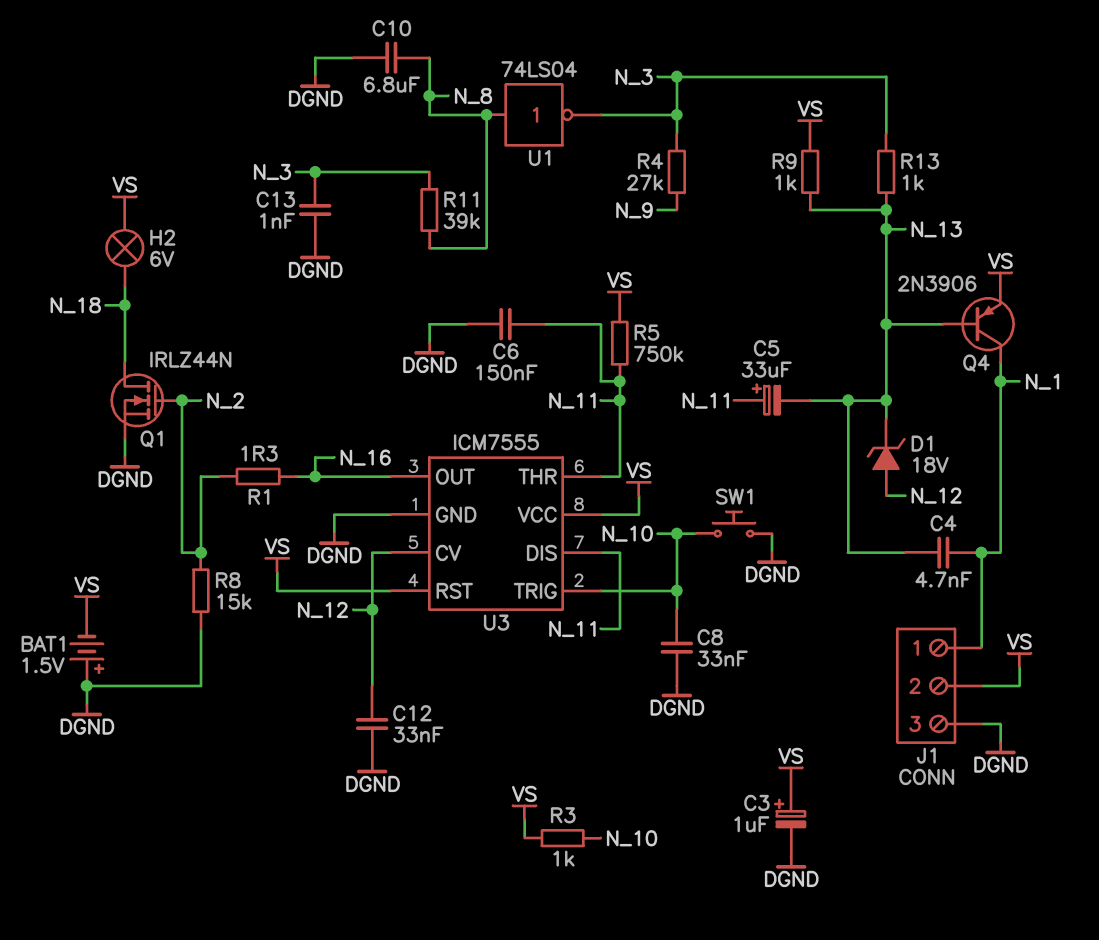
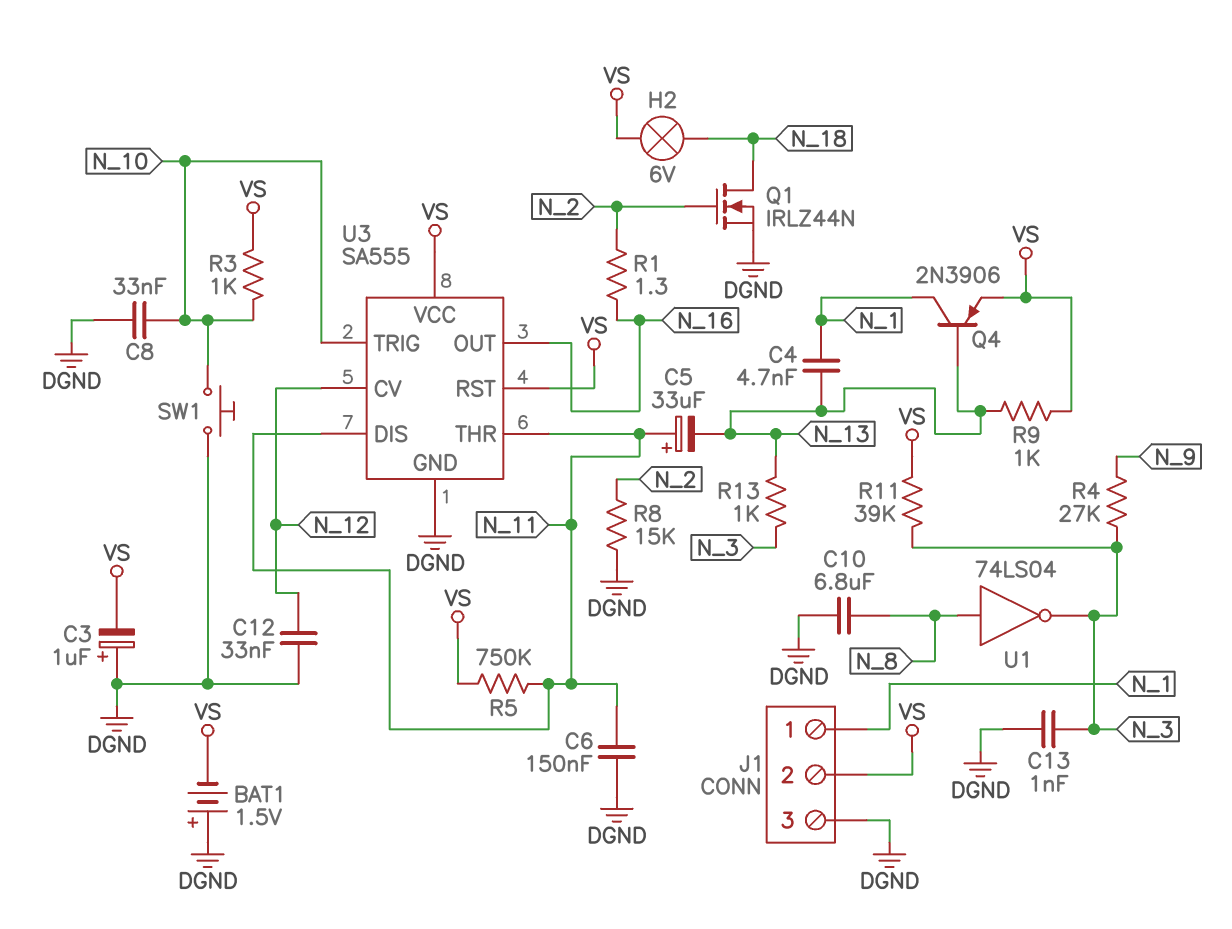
C3: 1uF (plus VS, minus DGND) -> 1uF (plus DGND, minus VS)
D1: zener 18V (A N_12, K N_13) -> none
R11: 39k (N_3, N_8) -> 39k (N_3, VS)
U3: ICM7555 -> SA555

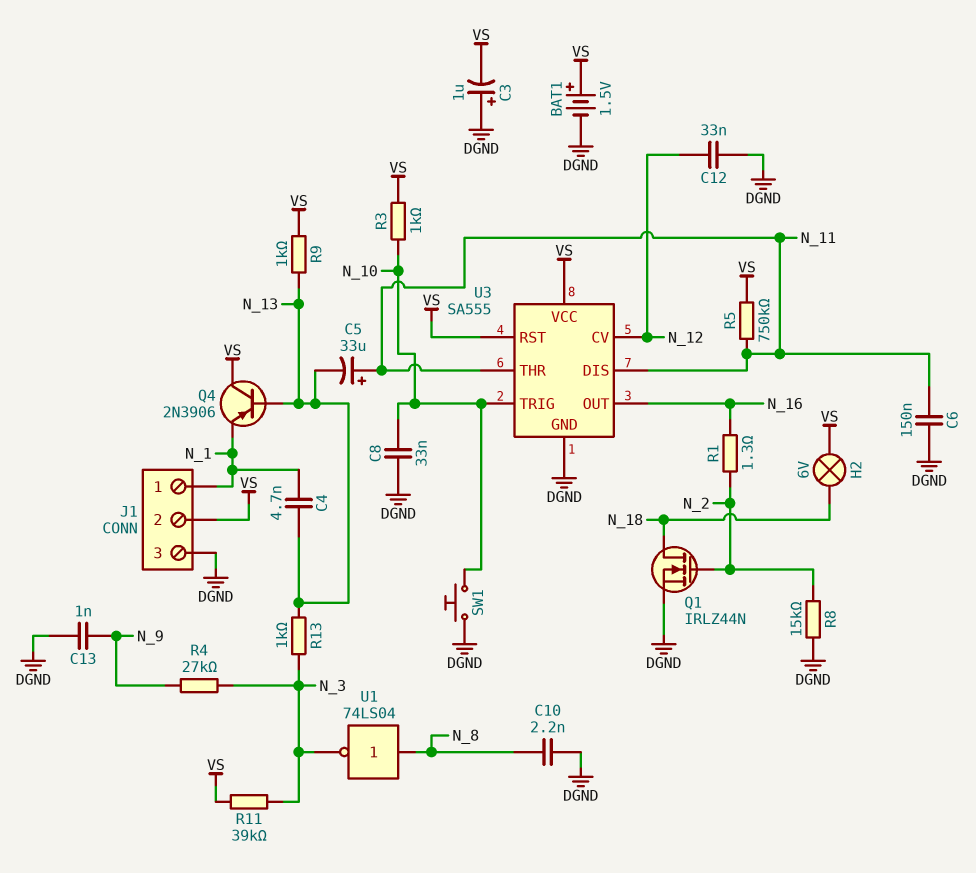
BAT1: 1.5V (plus DGND, minus VS) -> 1.5V (plus VS, minus DGND)
C10: 6.8uF (DGND, N_8) -> 2.2nF (DGND, N_8)
C13: 1nF (DGND, N_3) -> 1nF (DGND, N_9)
Q4: PNP 2N3906 (B N_13, C N_1, E VS) -> PNP 2N3906 (B N_13, C VS, E N_1)

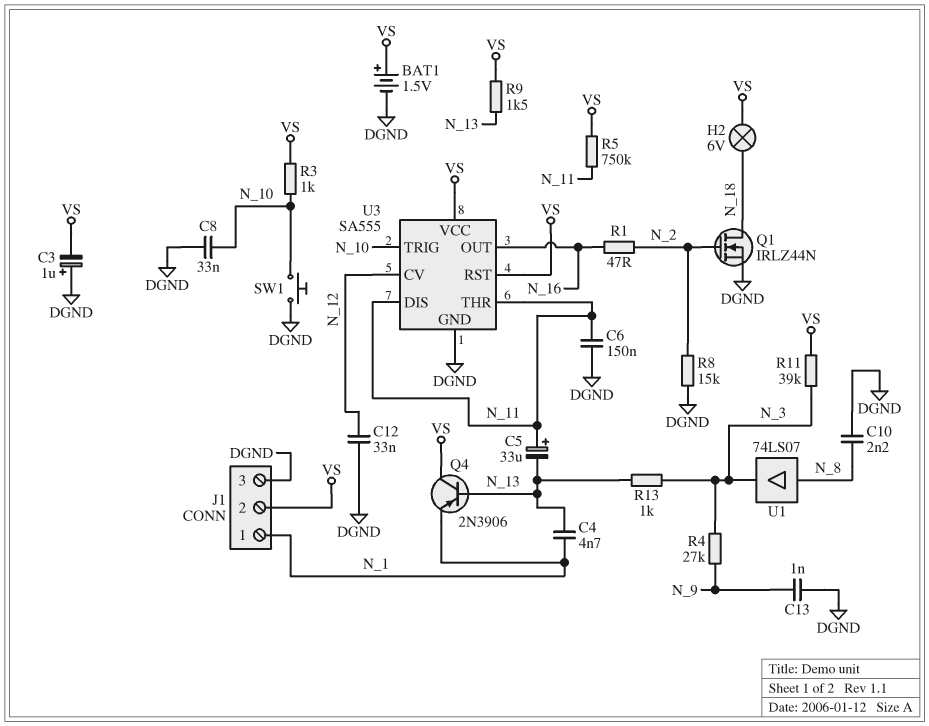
R1: 1.3 (N_2, N_16) -> 47 (N_2, N_16)
R9: 1k (N_13, VS) -> 1.5k (N_13, VS)
U1: NOT 74LS04 (in N_8, out N_3) -> buffer 74LS07 (in N_8, out N_3)

